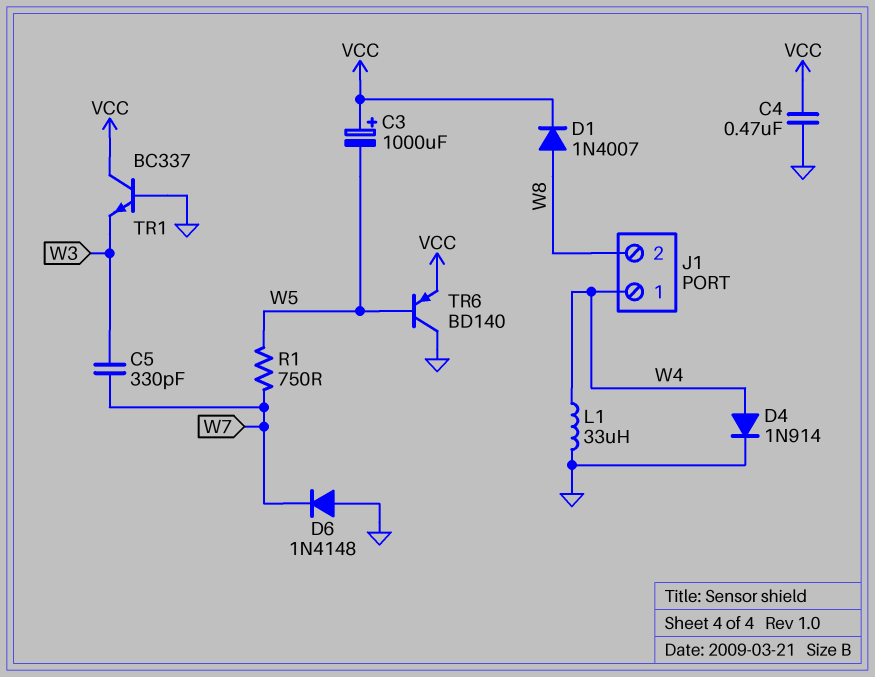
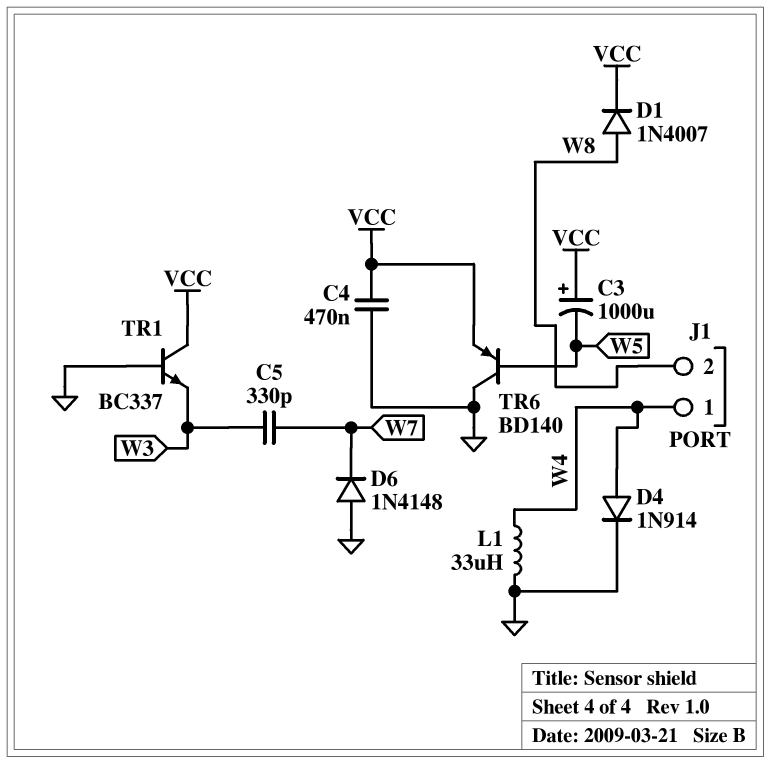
R1: 750 (W5, W7) -> none

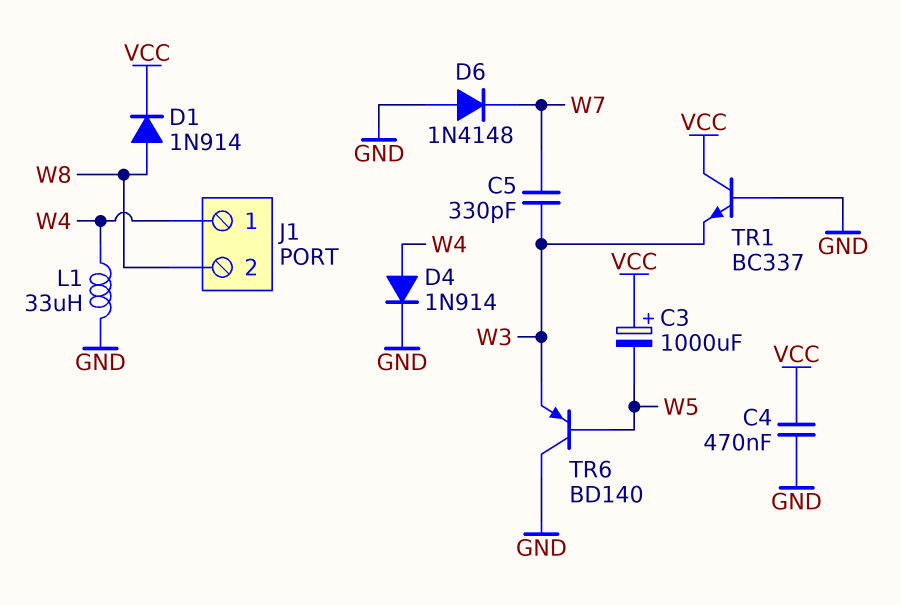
D1: diode 1N4007 (A W8, K VCC) -> diode 1N914 (A W8, K VCC)
TR6: PNP BD140 (B W5, C GND, E VCC) -> PNP BD140 (B W5, C GND, E W3)

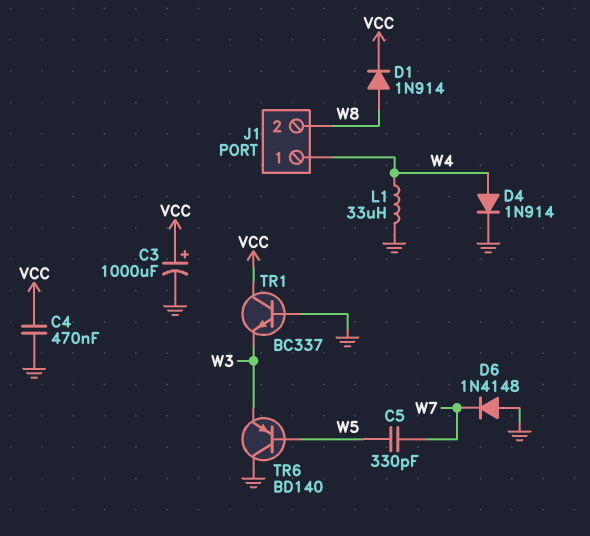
C3: 1000uF (plus VCC, minus W5) -> 1000uF (plus VCC, minus GND)
C5: 330pF (W3, W7) -> 330pF (W5, W7)

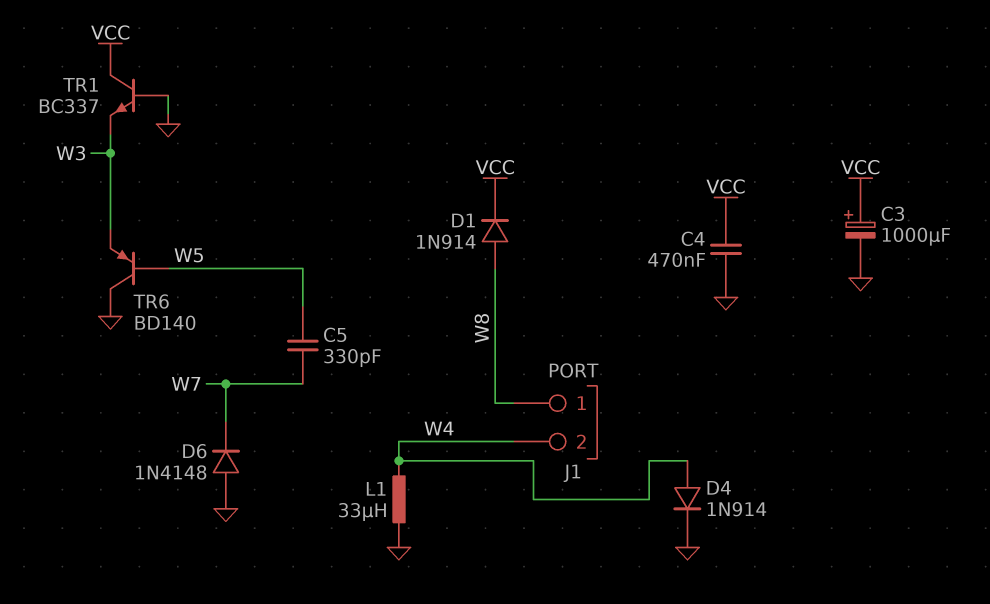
J1 pin 1: W4 -> W8
J1 pin 2: W8 -> W4

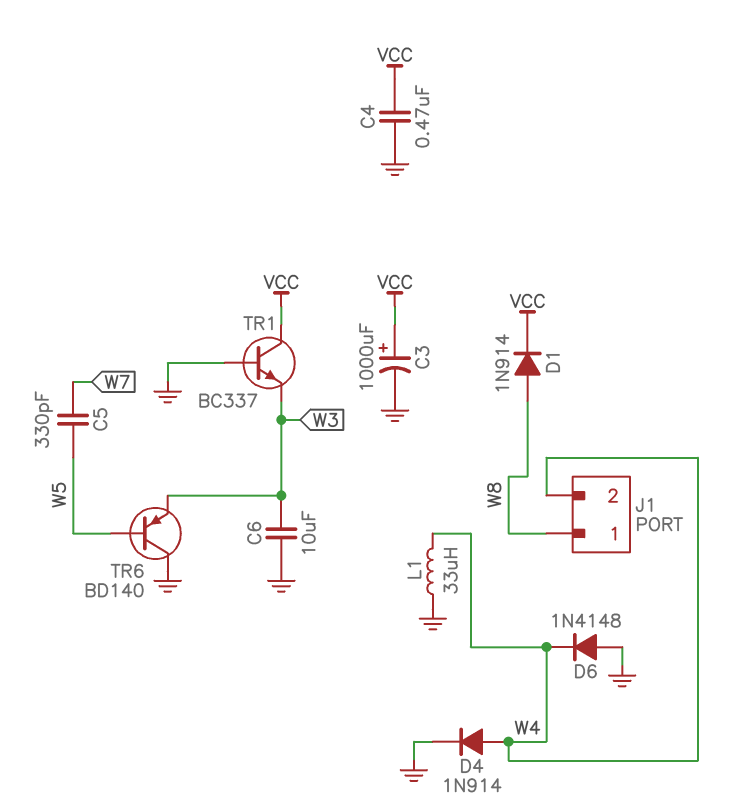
C6: none -> 10uF (GND, W3)
D6: diode 1N4148 (A GND, K W7) -> diode 1N4148 (A GND, K W4)

